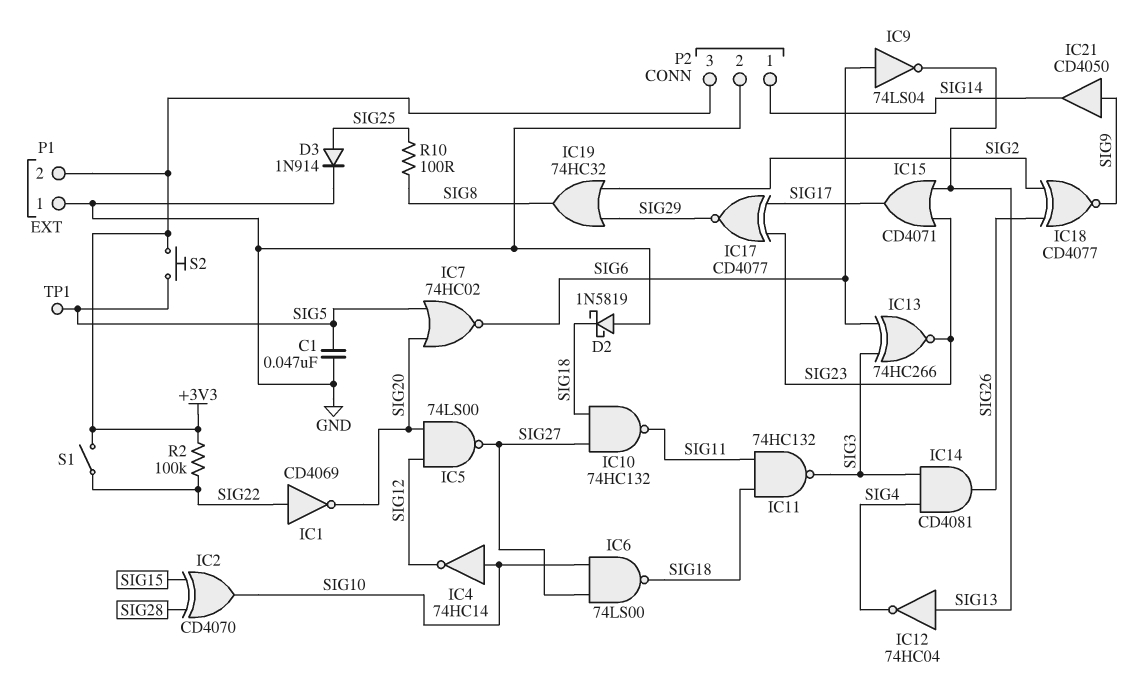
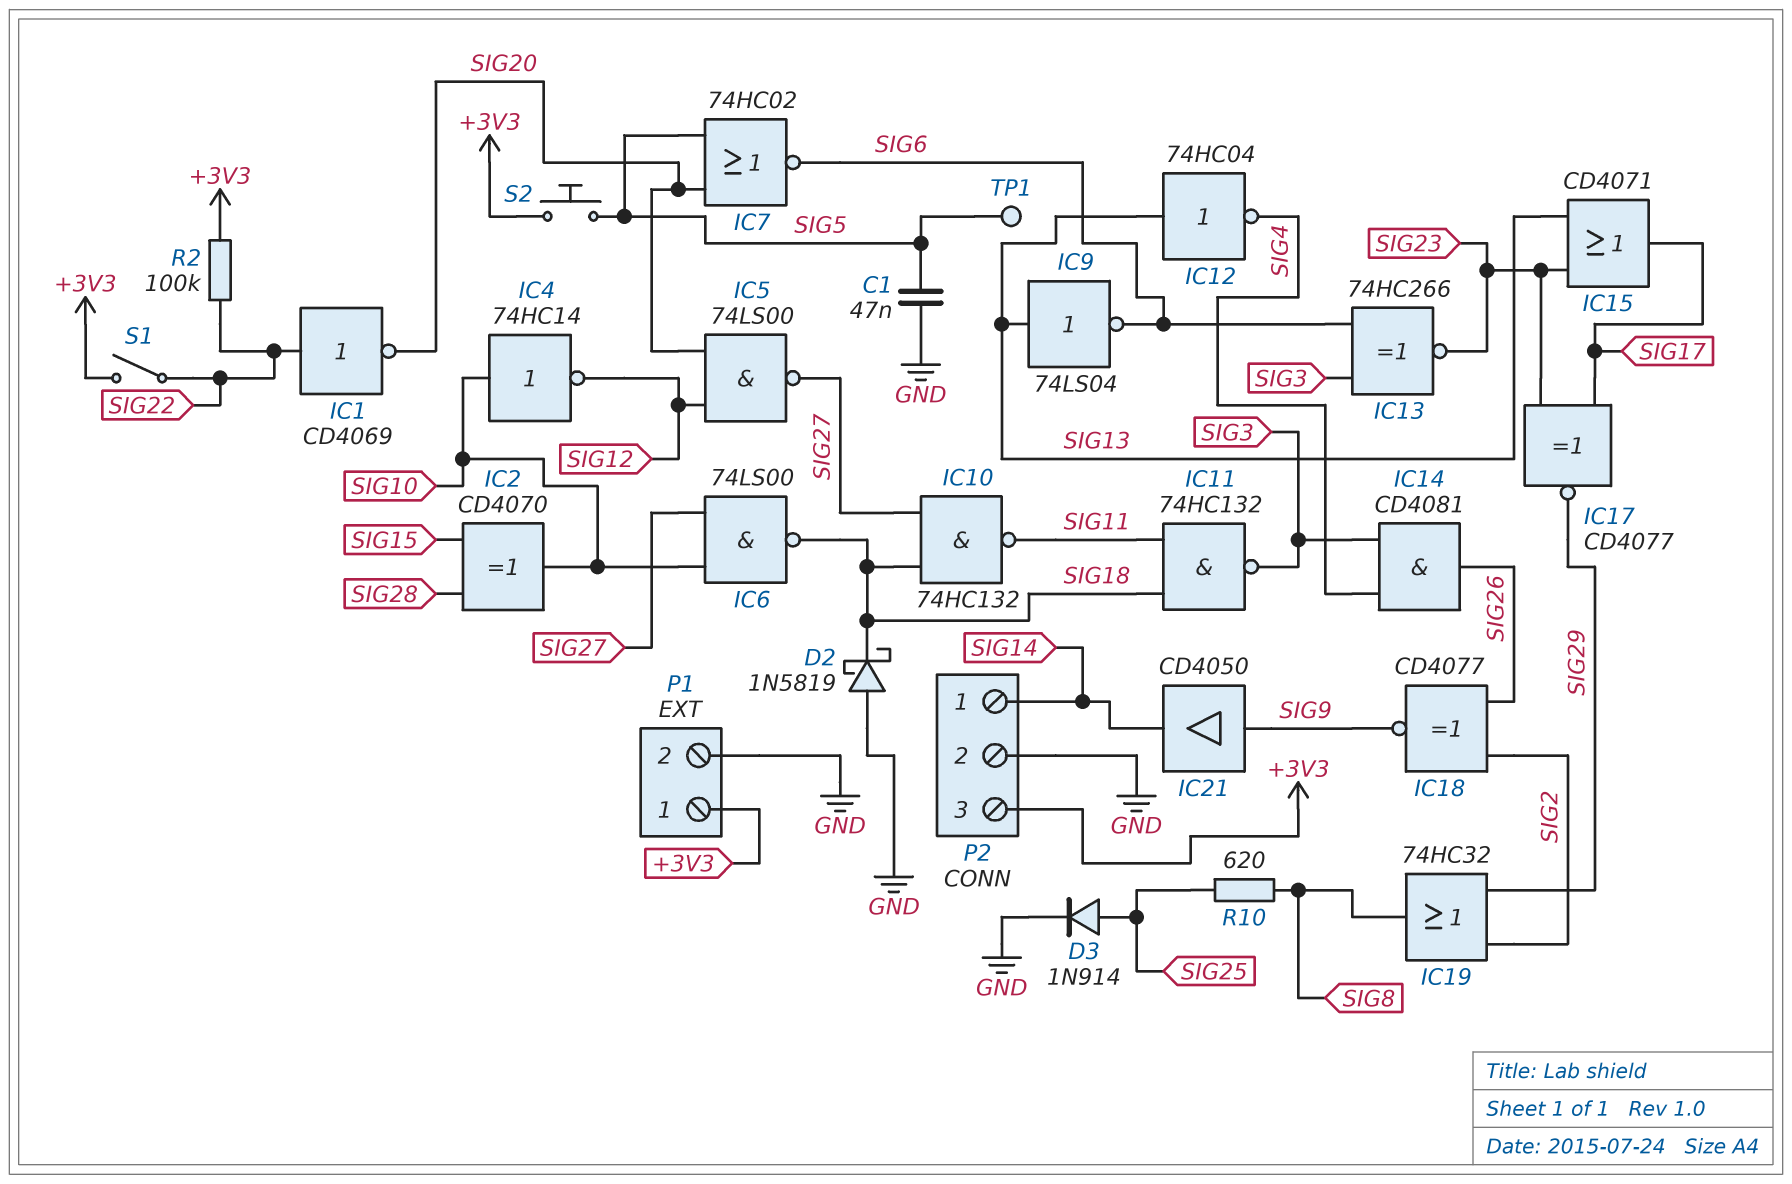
IC9: NOT 74LS04 (in SIG6, out SIG13) -> NOT 74LS04 (in SIG13, out SIG6)
P1 pin 1: GND -> +3V3
P1 pin 2: +3V3 -> GND
R10: 100 (SIG8, SIG25) -> 620 (SIG8, SIG25)

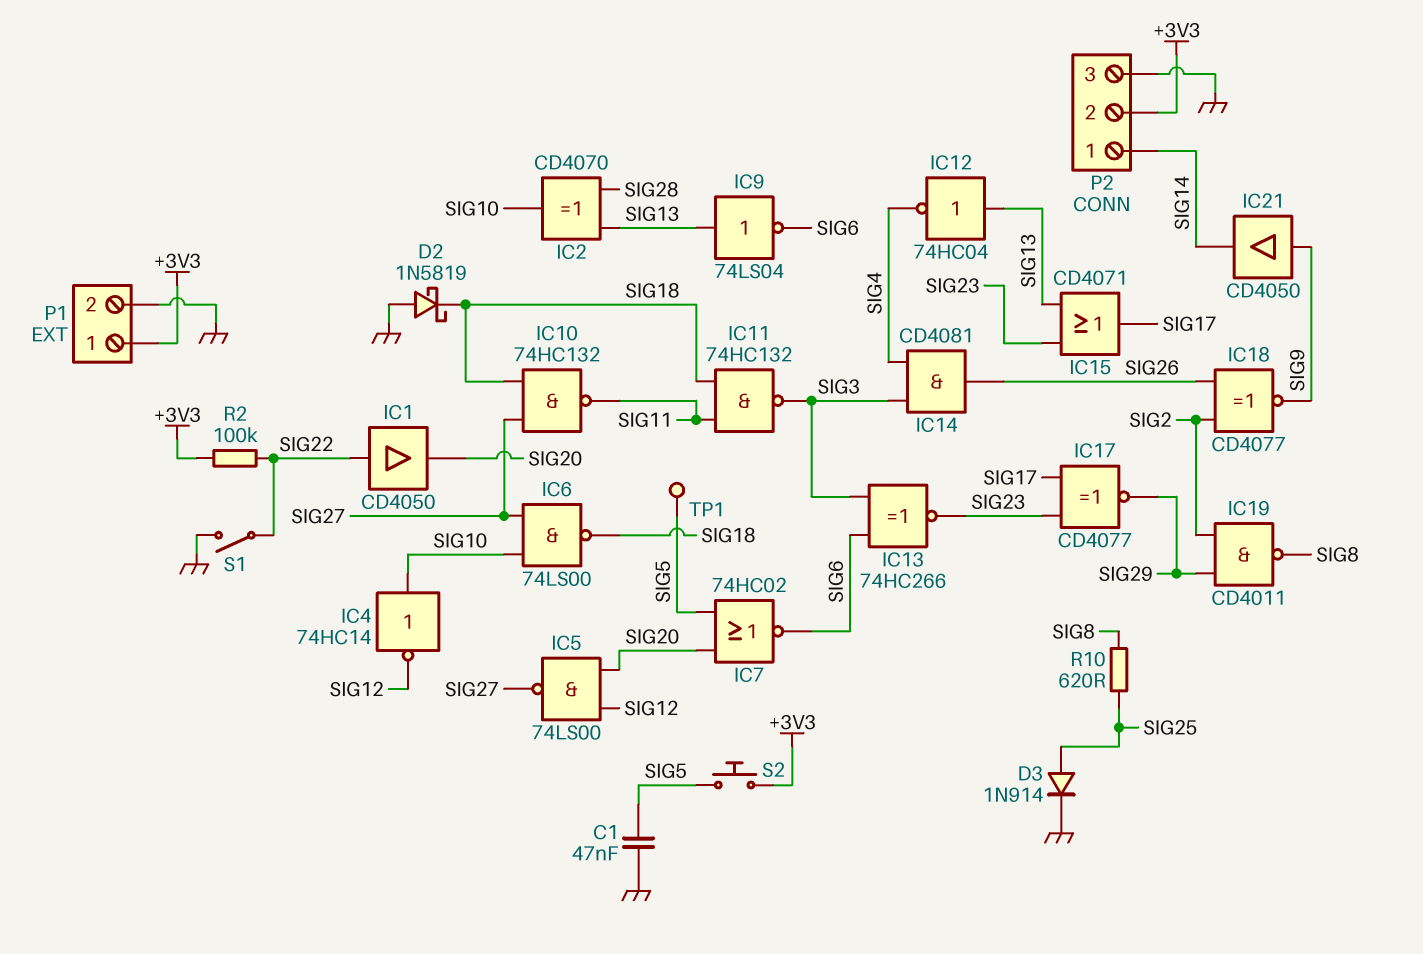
IC1: NOT CD4069 (in SIG22, out SIG20) -> buffer CD4050 (in SIG22, out SIG20)
IC2: XOR CD4070 (in SIG15, in SIG28, out SIG10) -> XOR CD4070 (in SIG13, in SIG28, out SIG10)
IC19: OR 74HC32 (in SIG2, in SIG29, out SIG8) -> NAND CD4011 (in SIG2, in SIG29, out SIG8)
P2 pin 2: GND -> +3V3
P2 pin 3: +3V3 -> GND
S1: switch (+3V3, SIG22) -> switch (GND, SIG22)

